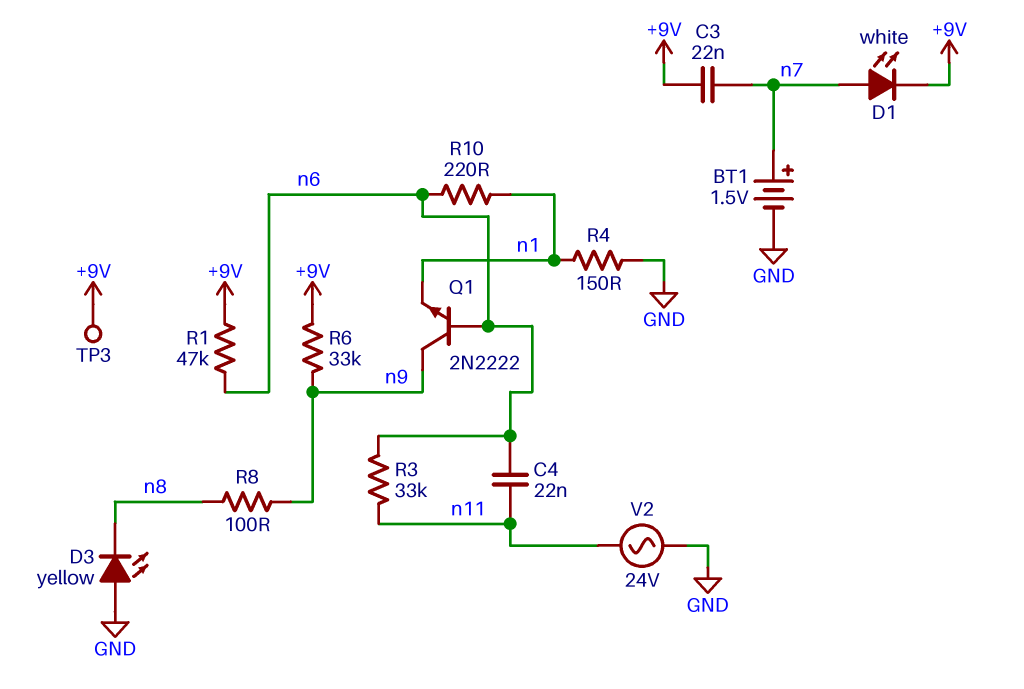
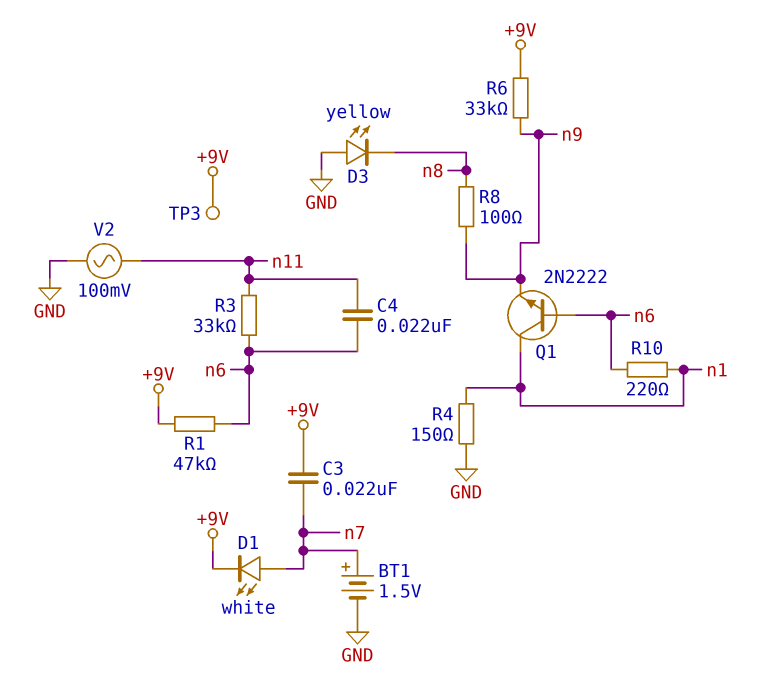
Q1: NPN 2N2222 (B n6, C n9, E n1) -> NPN 2N2222 (B n6, C n1, E n9)
V2: AC 24V (GND, n11) -> AC 100mV (GND, n11)

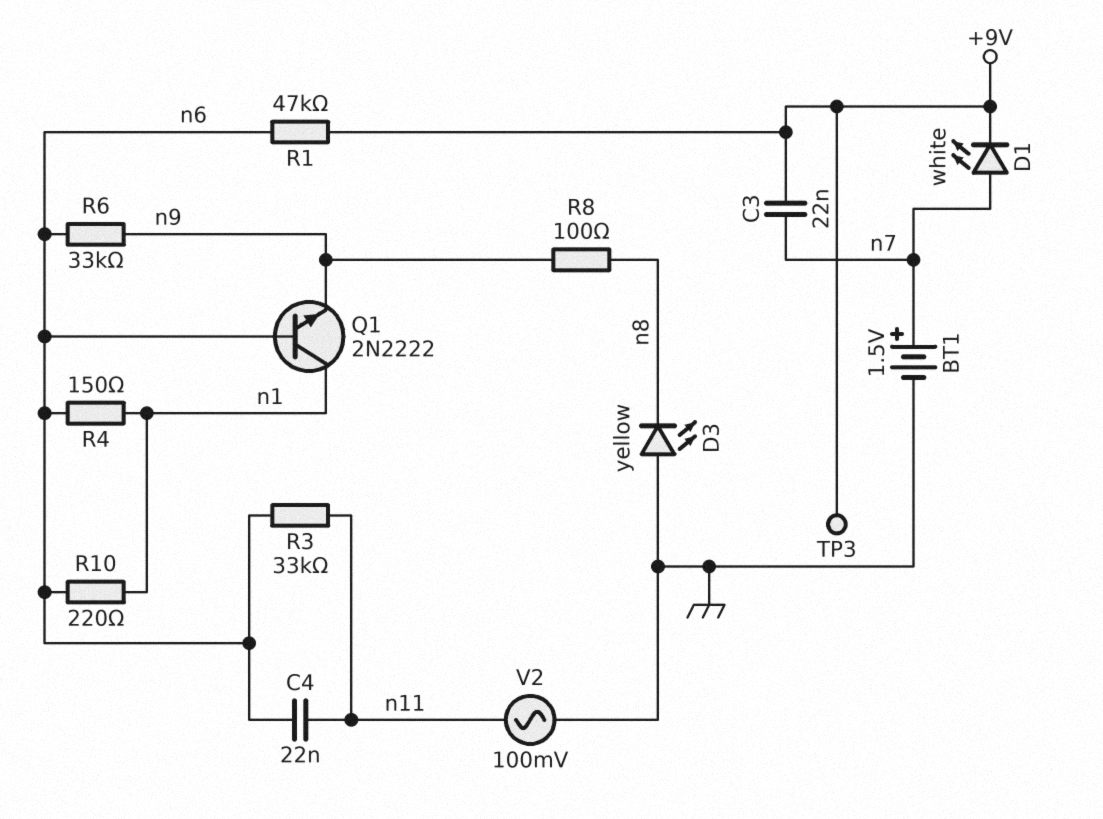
R4: 150 (GND, n1) -> 150 (n1, n6)
R6: 33k (+9V, n9) -> 33k (n6, n9)

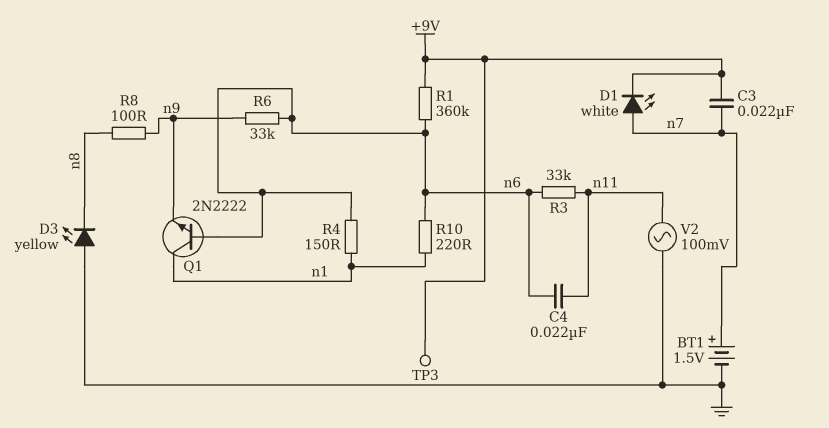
R1: 47k (+9V, n6) -> 360k (+9V, n6)

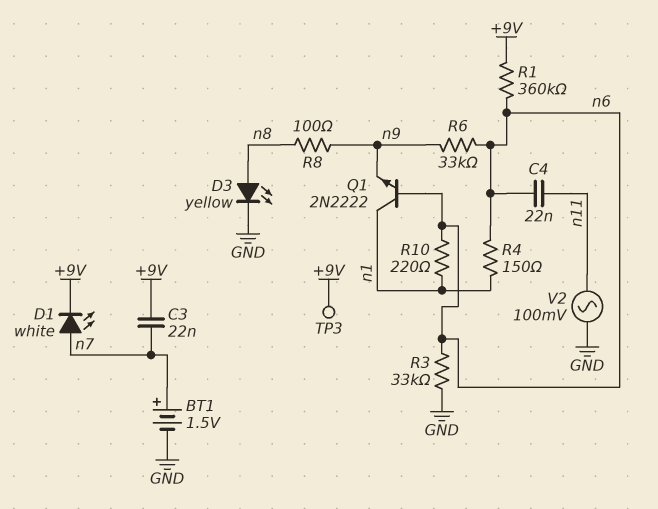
D3: LED yellow (A GND, K n8) -> LED yellow (A n8, K GND)
R3: 33k (n6, n11) -> 33k (GND, n6)

